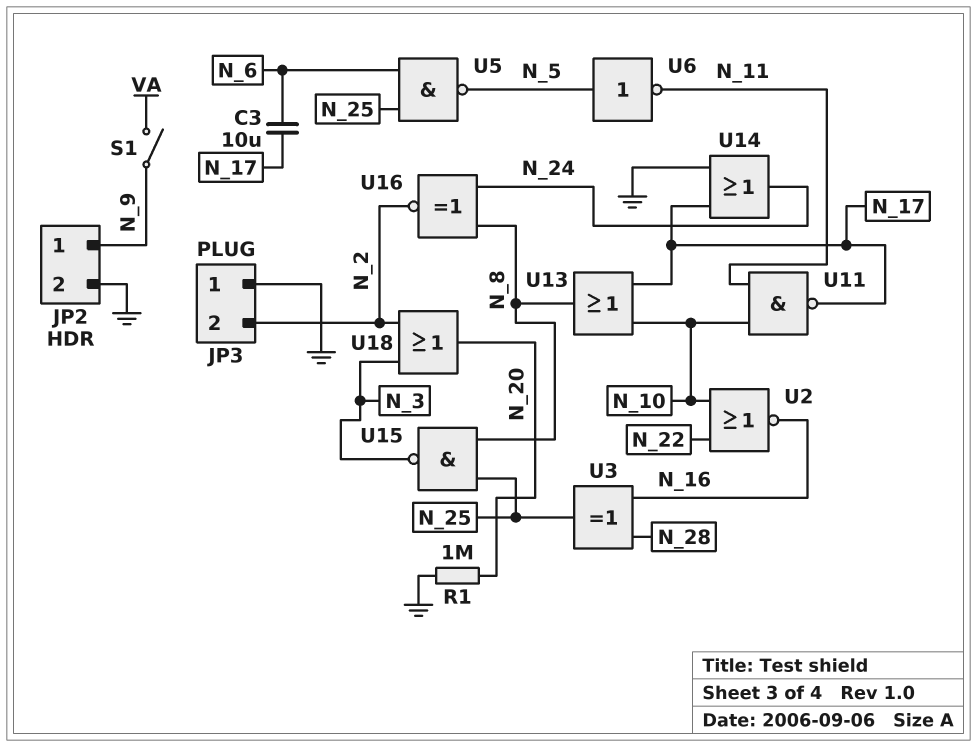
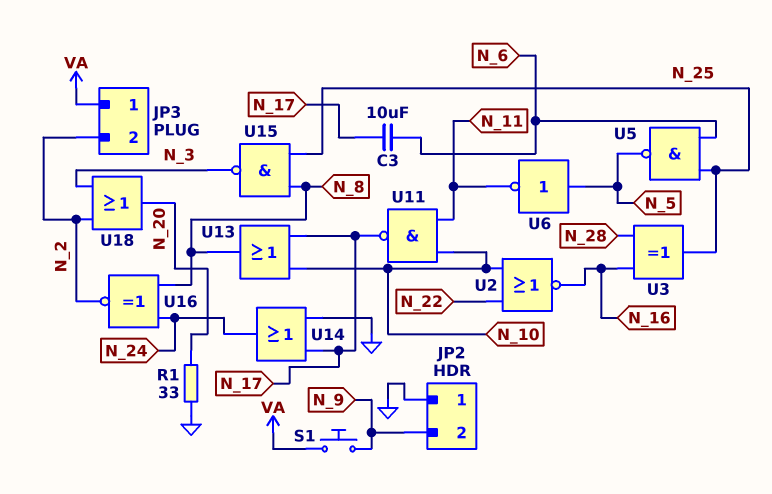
JP2 pin 1: N_9 -> GND
JP2 pin 2: GND -> N_9
JP3 pin 1: GND -> VA
R1: 1M (GND, N_20) -> 33 (GND, N_20)
S1: switch (N_9, VA) -> button (N_9, VA)

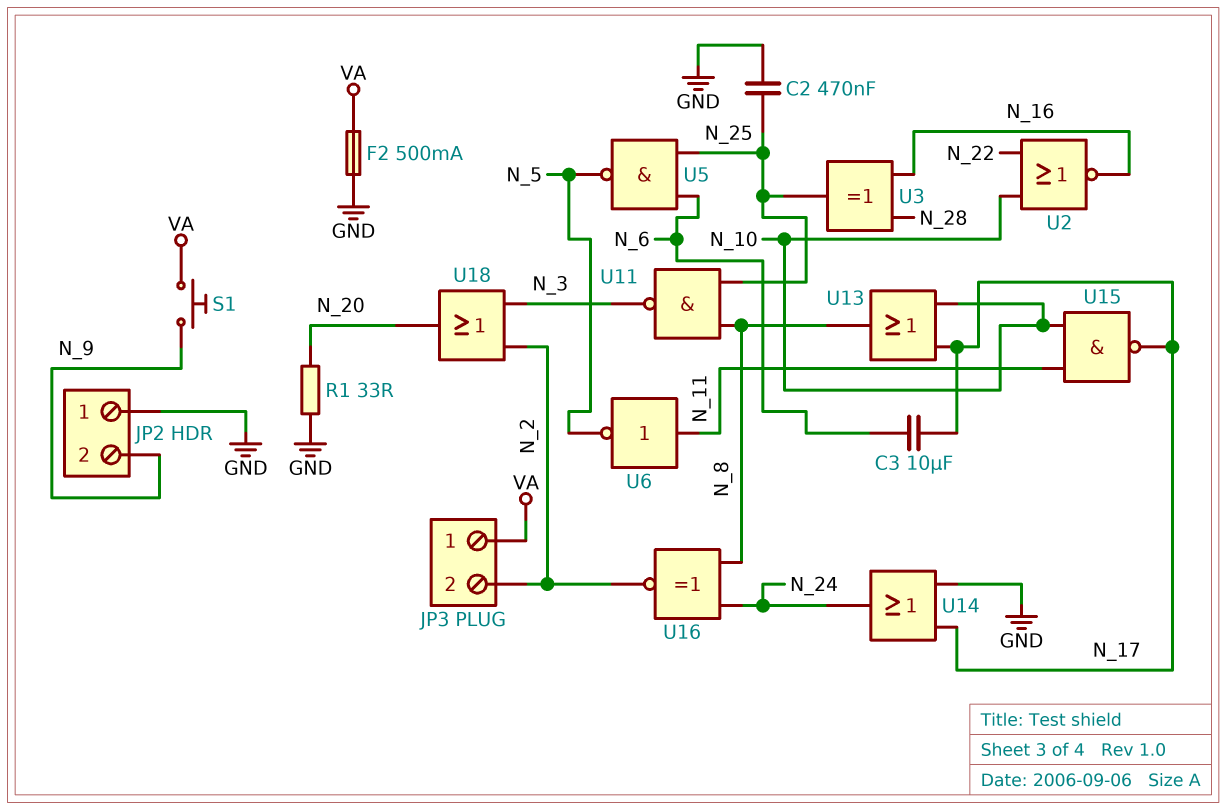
C2: none -> 470nF (GND, N_25)
F2: none -> 500mA (GND, VA)
U6: NOT (in N_5, out N_11) -> NOT (in N_11, out N_5)
U11: NAND (in N_10, in N_11, out N_17) -> NAND (in N_8, in N_25, out N_3)
U15: NAND (in N_8, in N_25, out N_3) -> NAND (in N_10, in N_11, out N_17)

